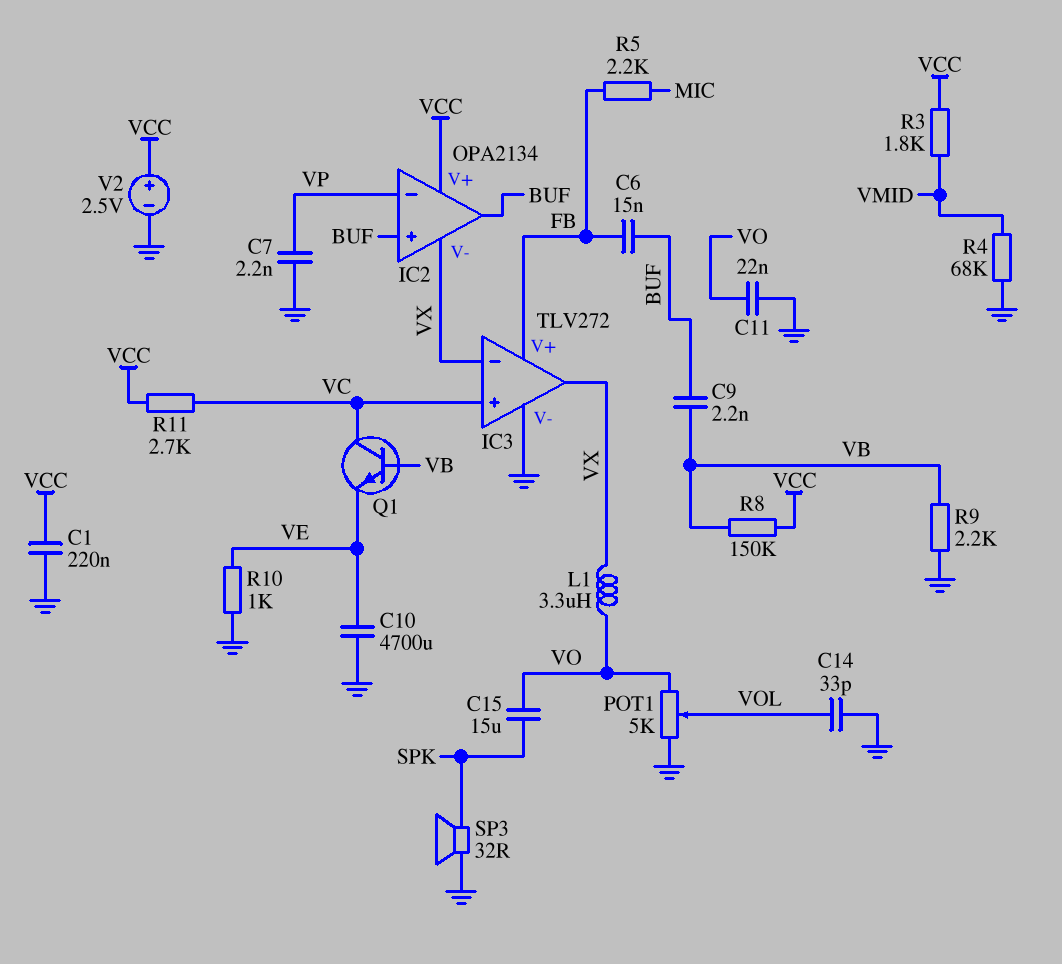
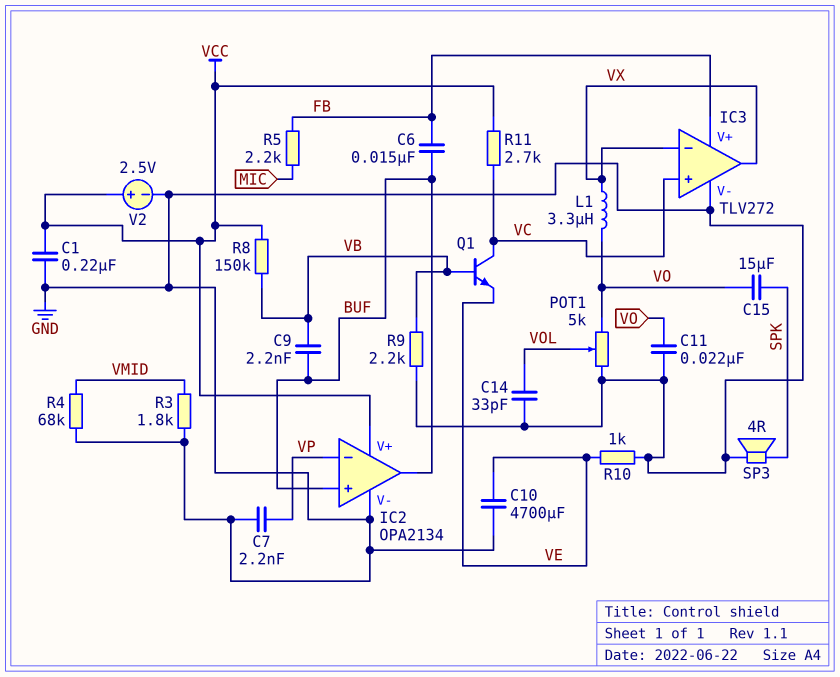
IC2 pin V-: VX -> GND
R3: 1.8k (VCC, VMID) -> 1.8k (GND, VMID)
SP3: speaker 32R (GND, SPK) -> speaker 4R (GND, SPK)

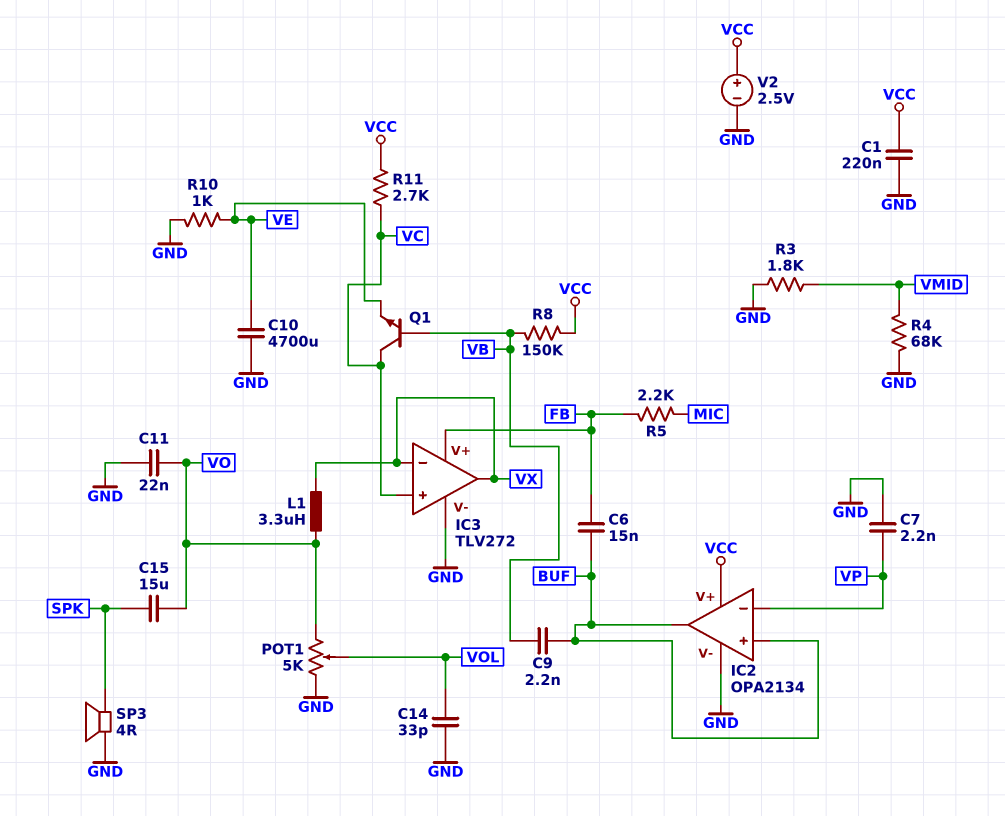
R9: 2.2k (GND, VB) -> none

